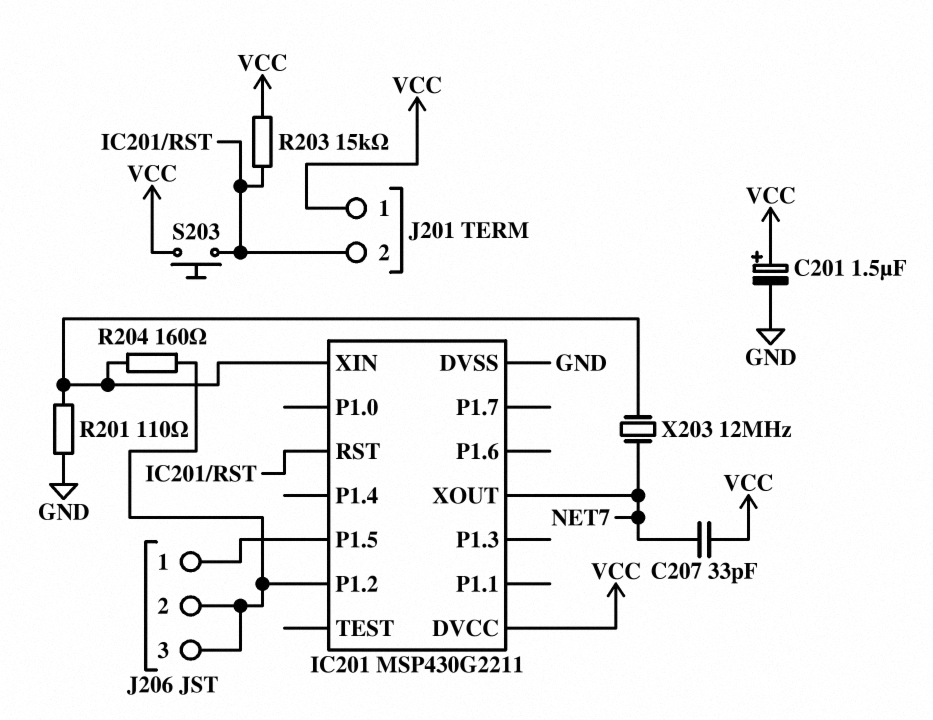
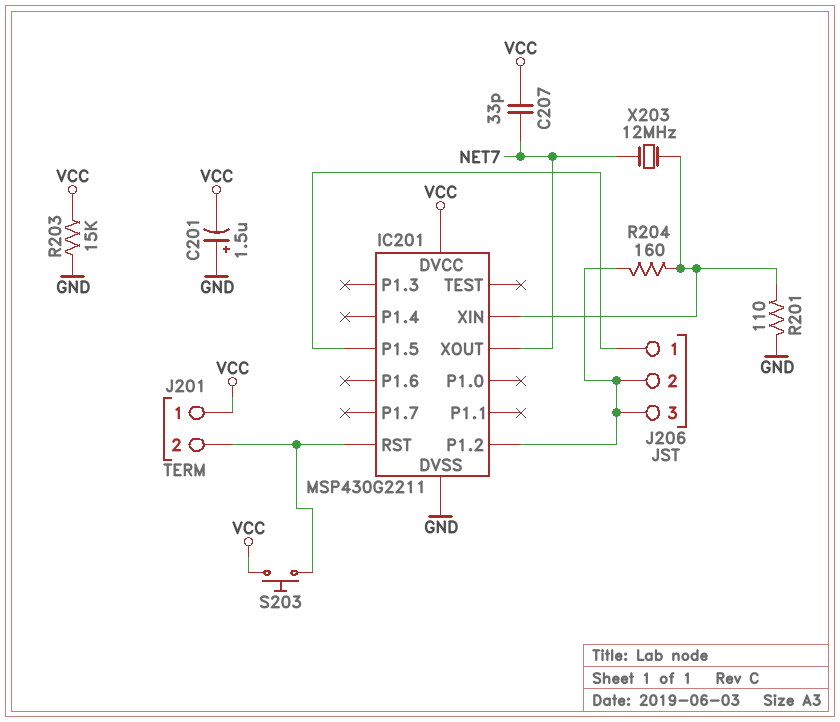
C201: 1.5uF (plus VCC, minus GND) -> 1.5uF (plus GND, minus VCC)
R203: 15k (IC201/RST, VCC) -> 15k (GND, VCC)

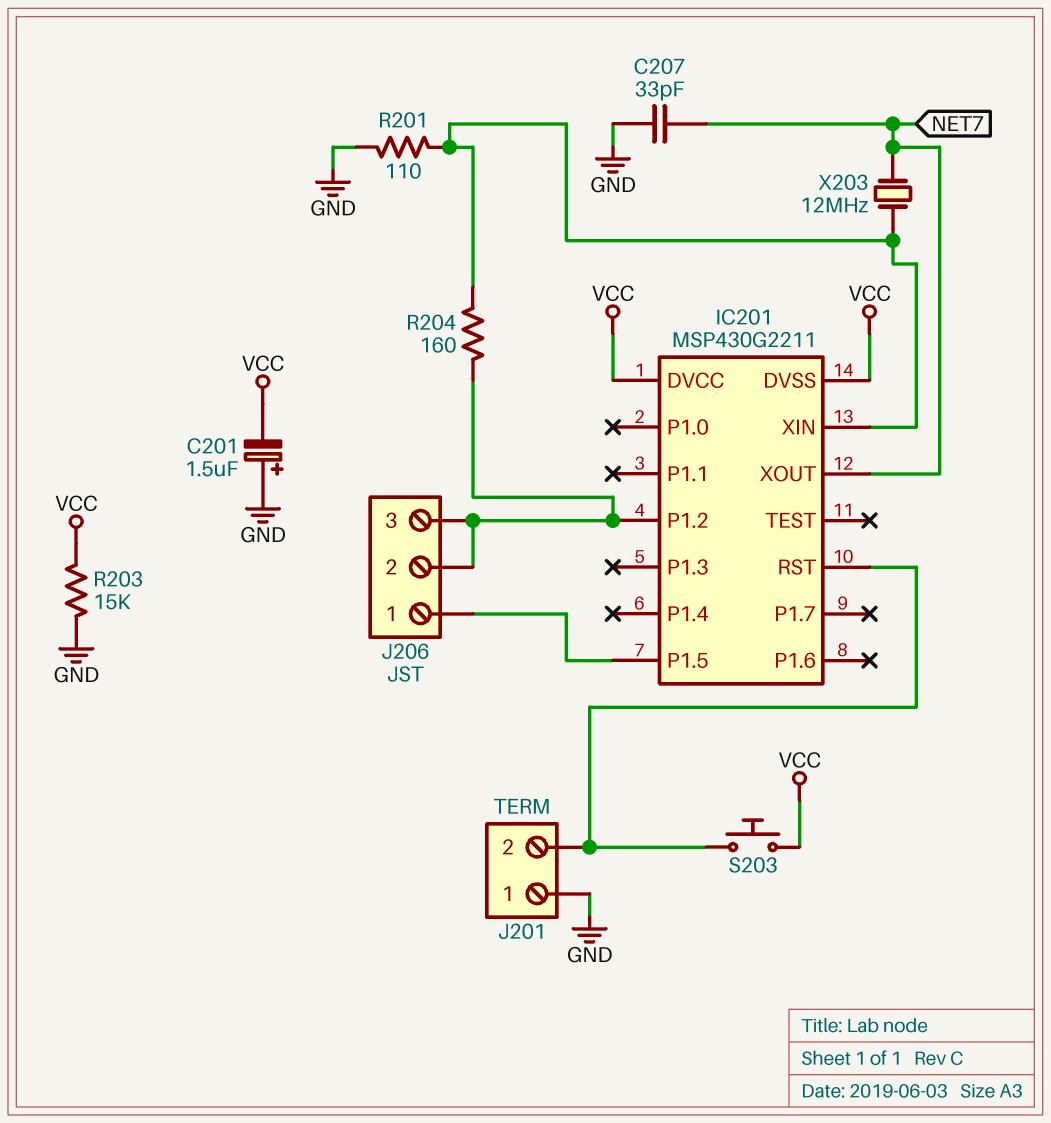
C207: 33pF (NET7, VCC) -> 33pF (GND, NET7)
IC201 pin DVSS: GND -> VCC
J201 pin 1: VCC -> GND

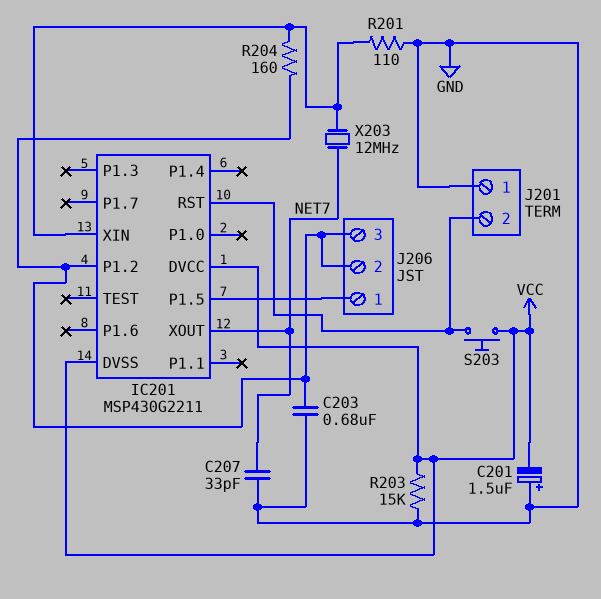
C203: none -> 680nF (GND, IC201/P1.2)

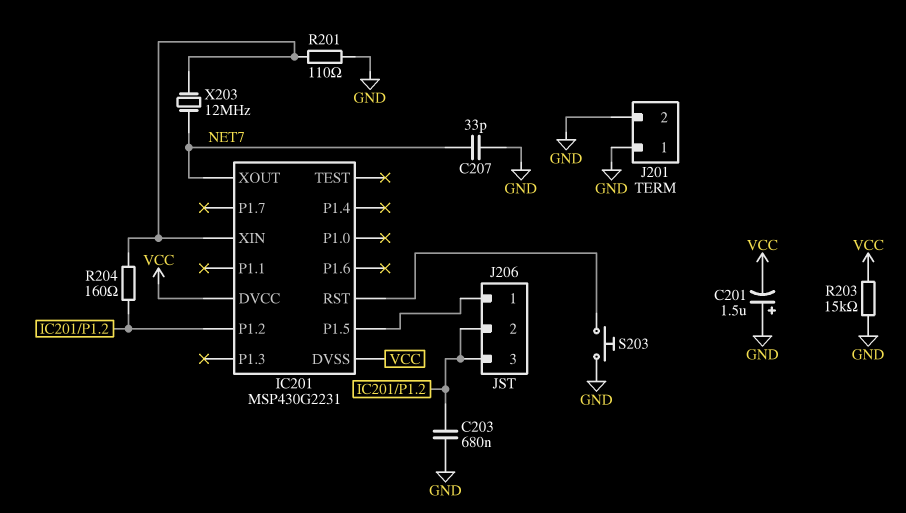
IC201: MSP430G2211 -> MSP430G2231
J201 pin 2: IC201/RST -> GND
S203: button (IC201/RST, VCC) -> button (GND, IC201/RST)

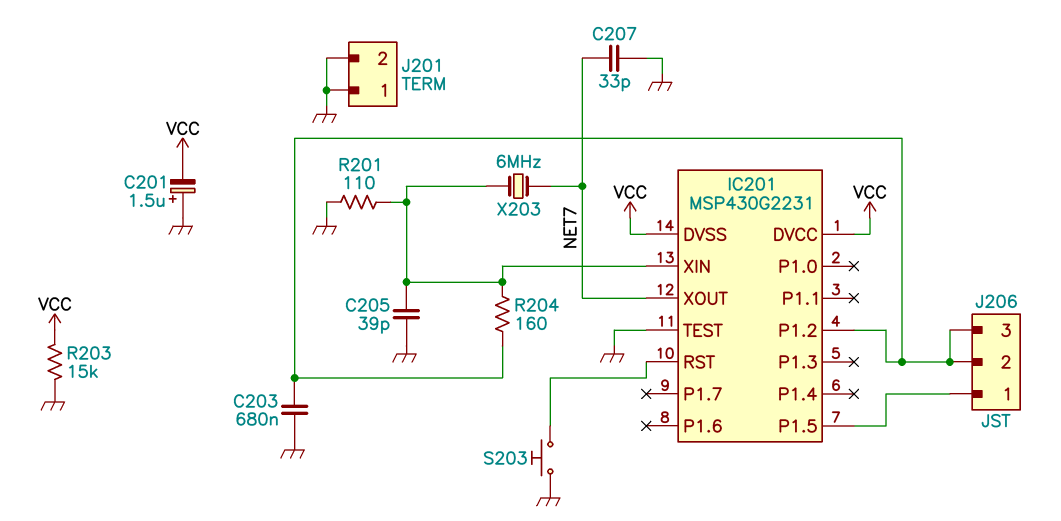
C205: none -> 39pF (GND, IC201/XIN)
IC201 pin TEST: none -> GND
X203: 12MHz (IC201/XIN, NET7) -> 6MHz (IC201/XIN, NET7)

